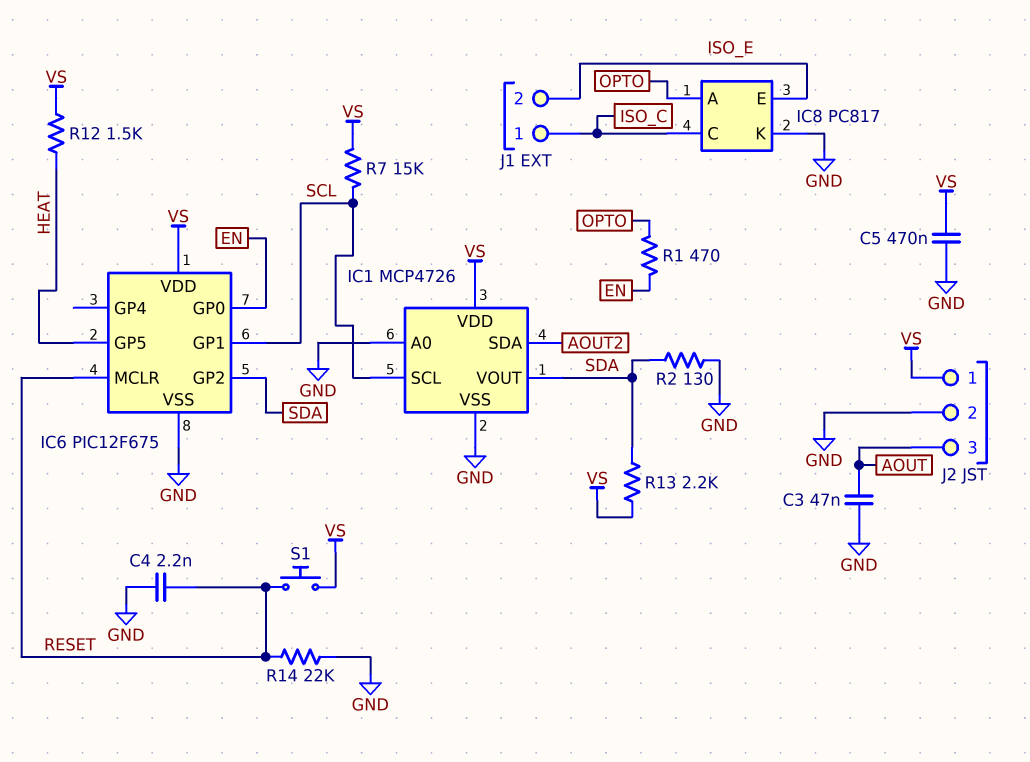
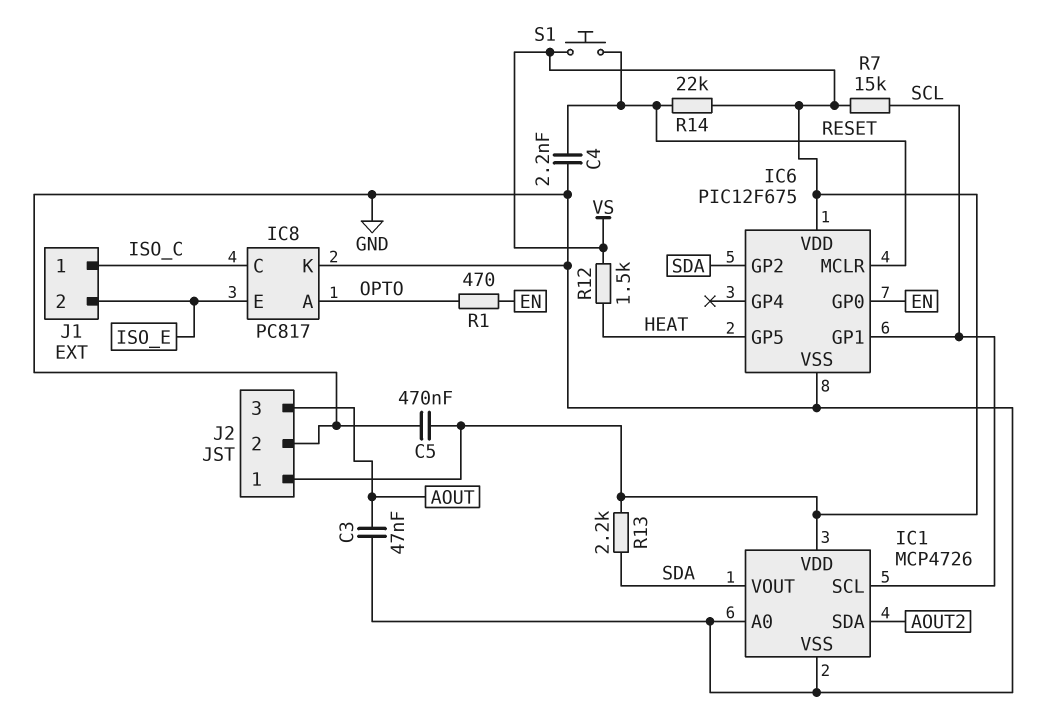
R2: 130 (GND, SDA) -> none
R14: 22k (GND, RESET) -> 22k (RESET, VS)

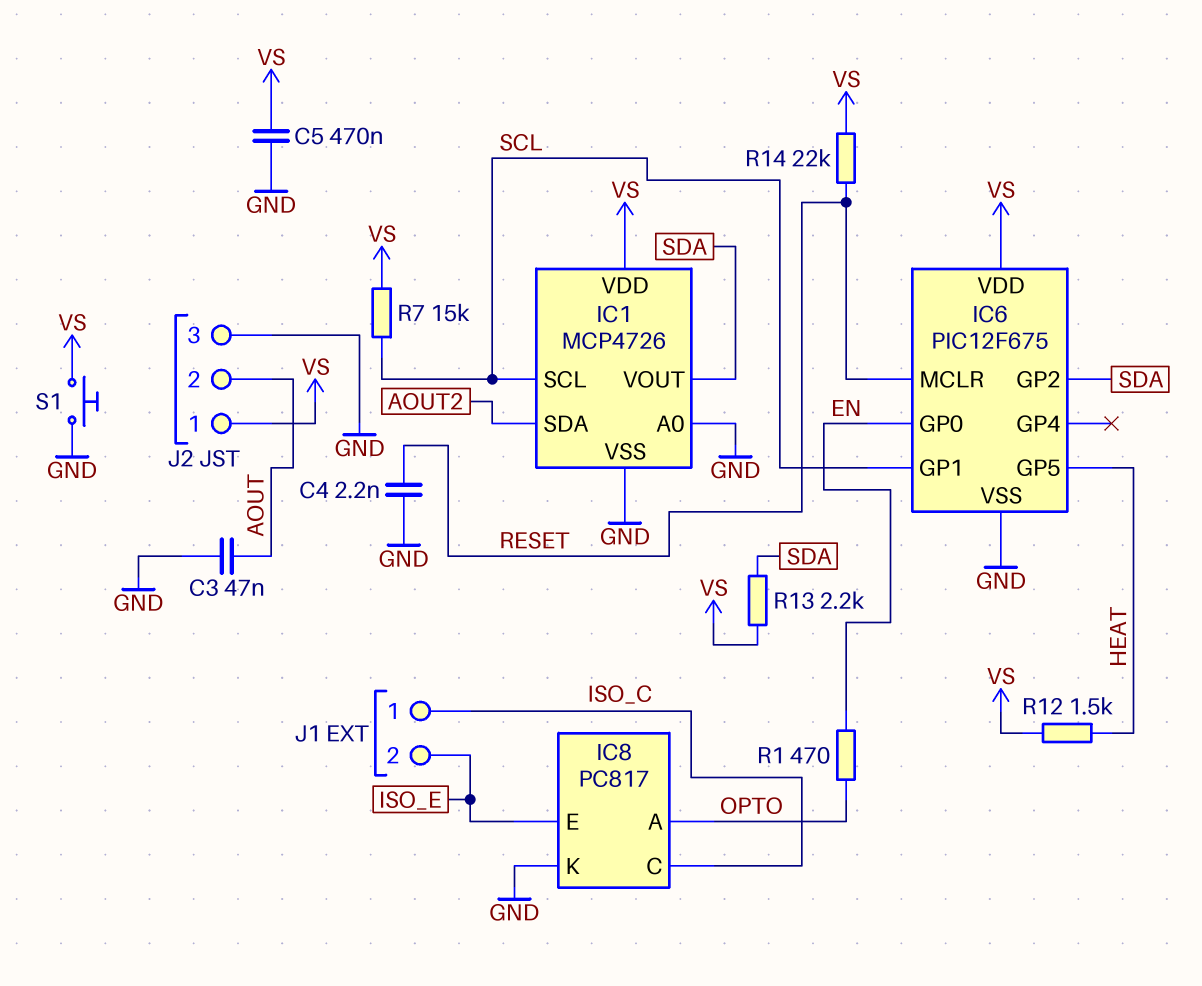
J2 pin 2: GND -> AOUT
J2 pin 3: AOUT -> GND
S1: button (RESET, VS) -> button (GND, VS)

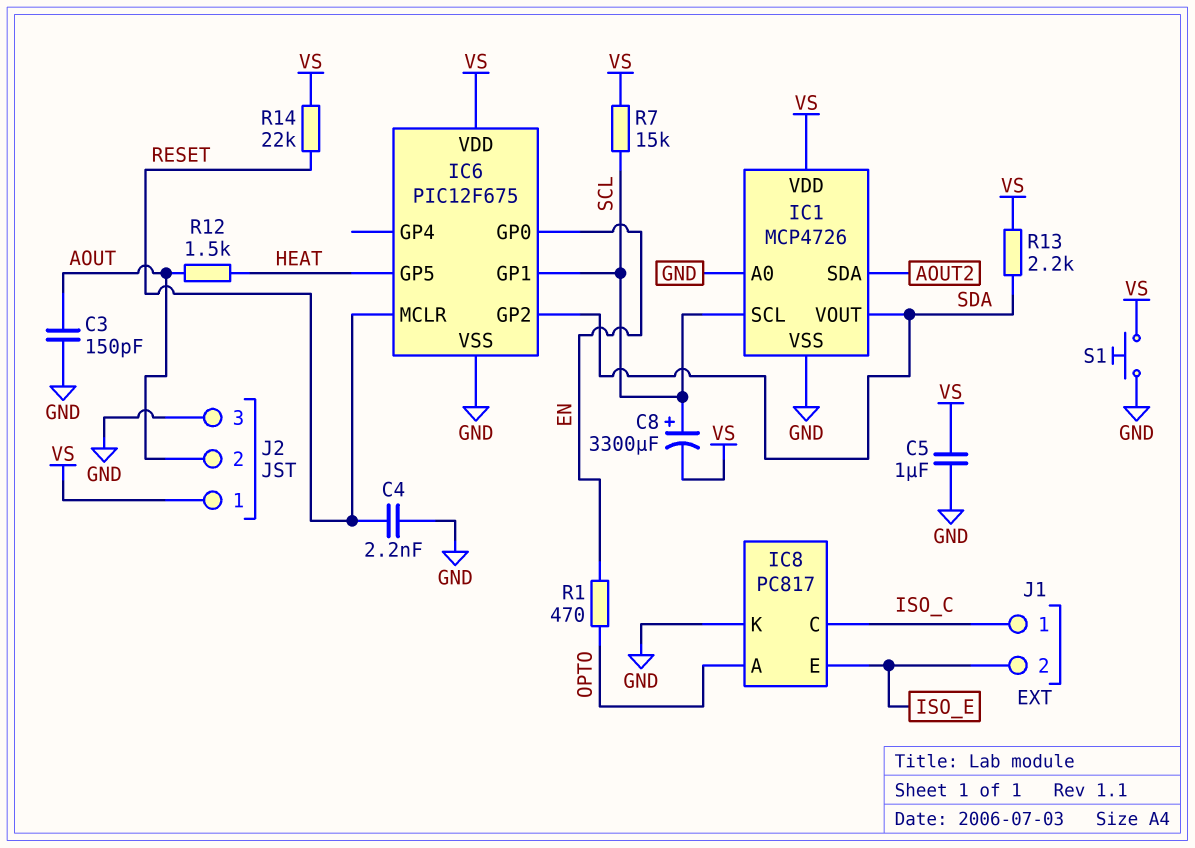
C3: 47nF (AOUT, GND) -> 150pF (AOUT, GND)
C5: 470nF (GND, VS) -> 1uF (GND, VS)
C8: none -> 3300uF (plus SCL, minus VS)
R12: 1.5k (HEAT, VS) -> 1.5k (AOUT, HEAT)

